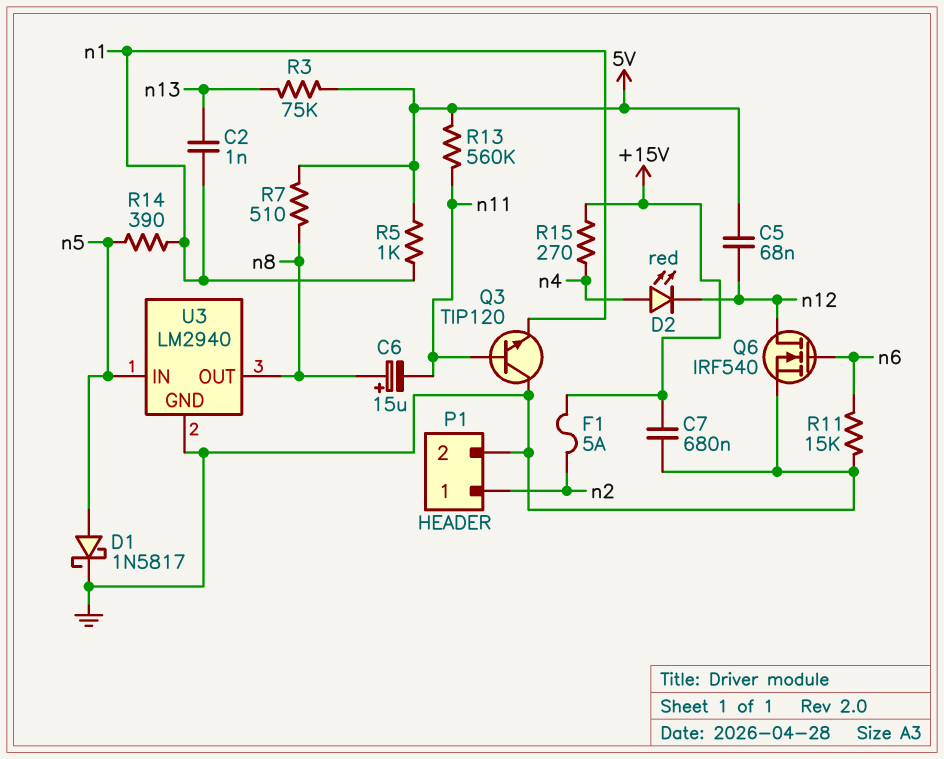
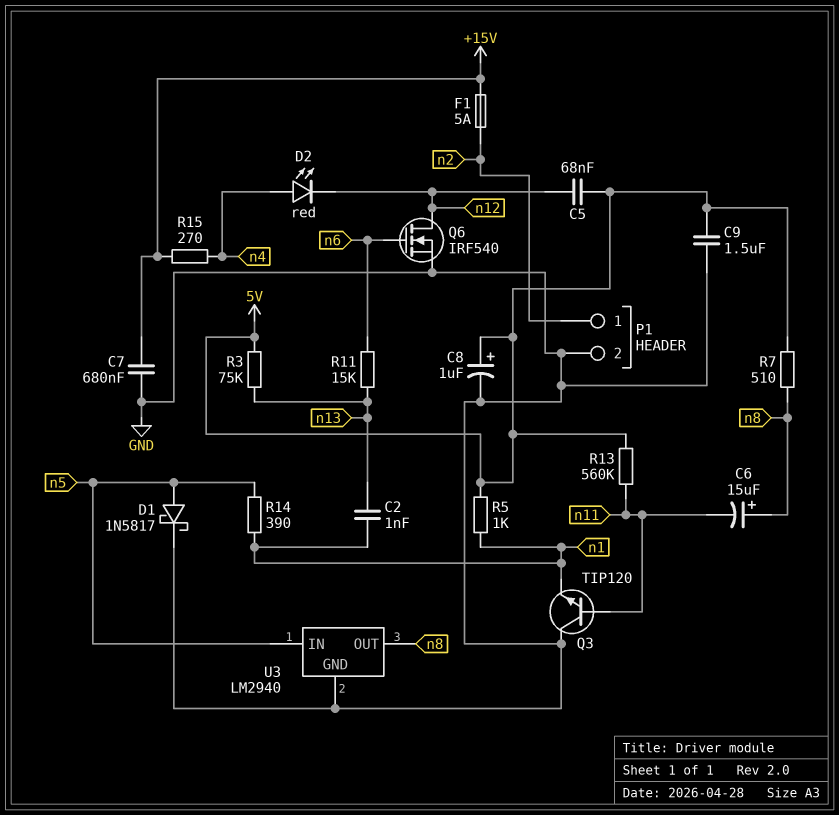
C8: none -> 1uF (plus 5V, minus GND)
C9: none -> 1.5uF (5V, GND)
R11: 15k (GND, n6) -> 15k (n6, n13)

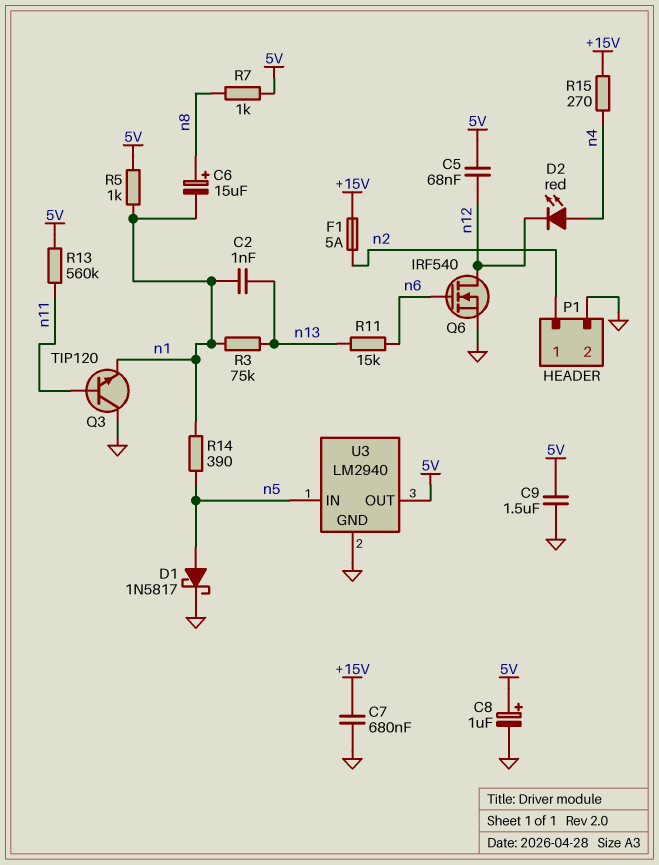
C6: 15uF (plus n8, minus n11) -> 15uF (plus n8, minus n1)
R3: 75k (5V, n13) -> 75k (n1, n13)
R7: 510 (5V, n8) -> 1k (5V, n8)
U3 pin OUT: n8 -> 5V

